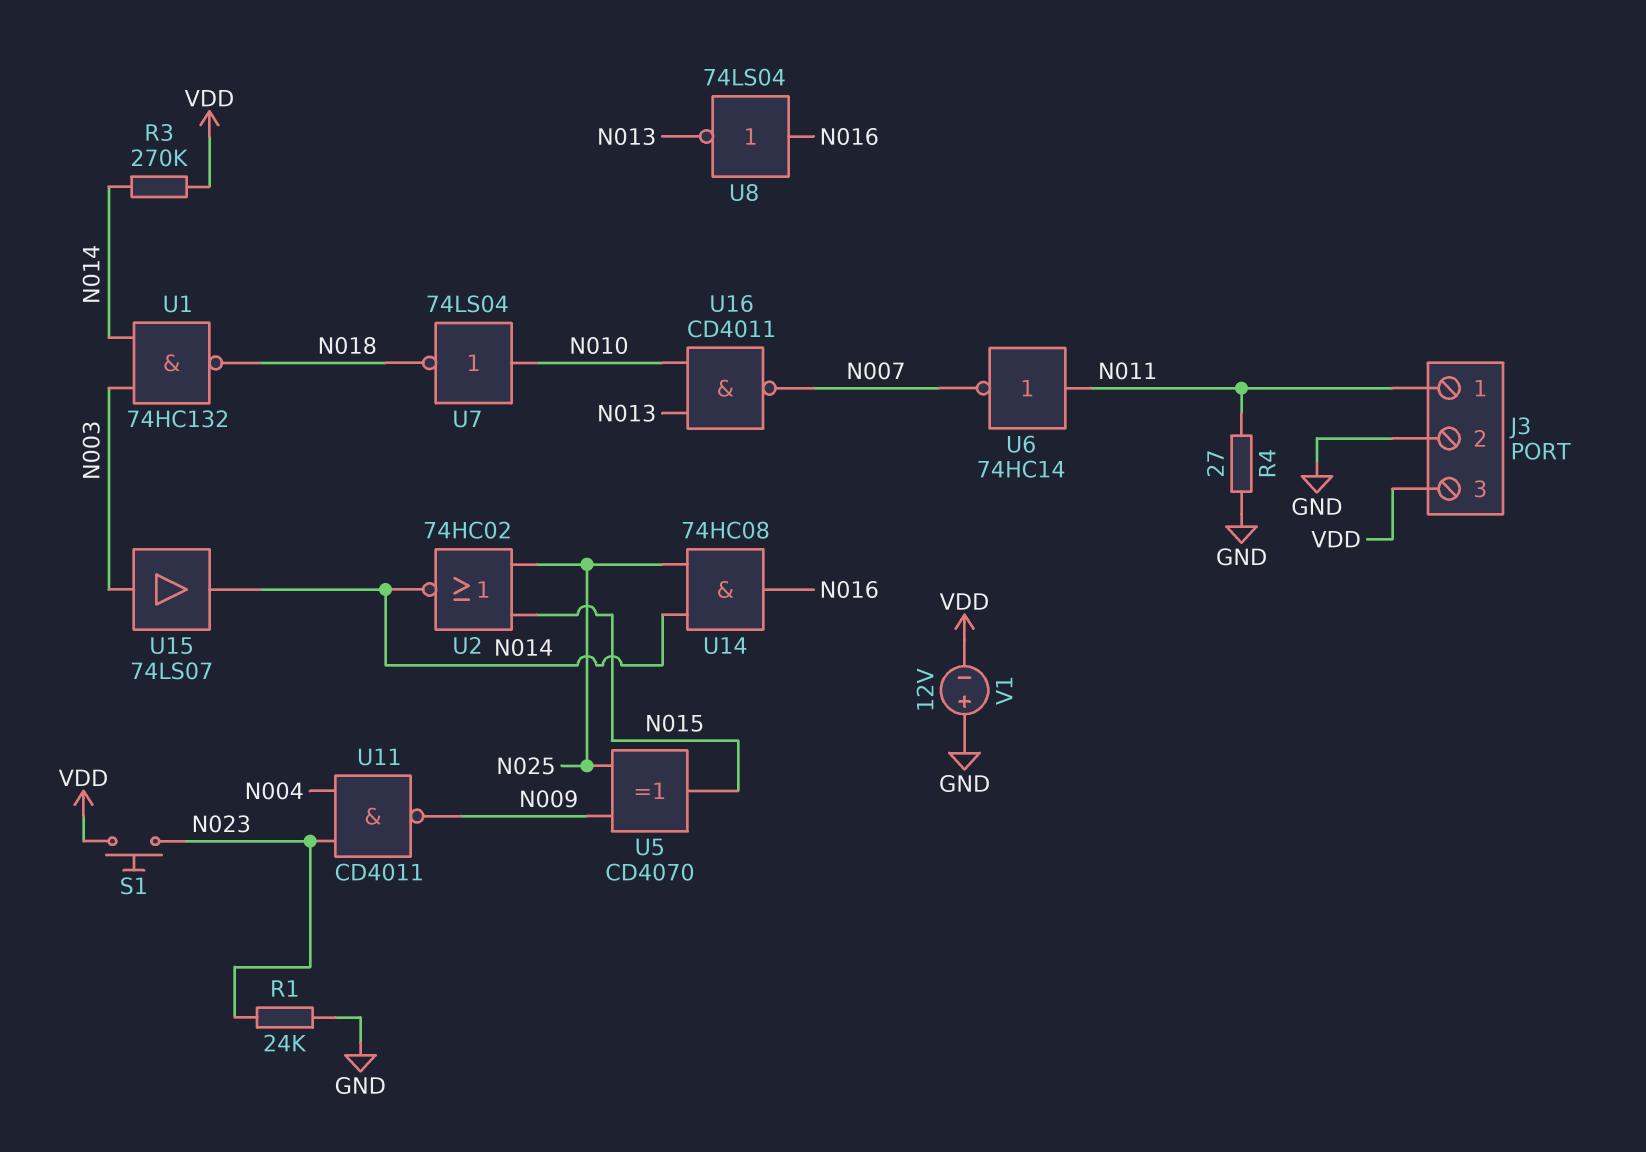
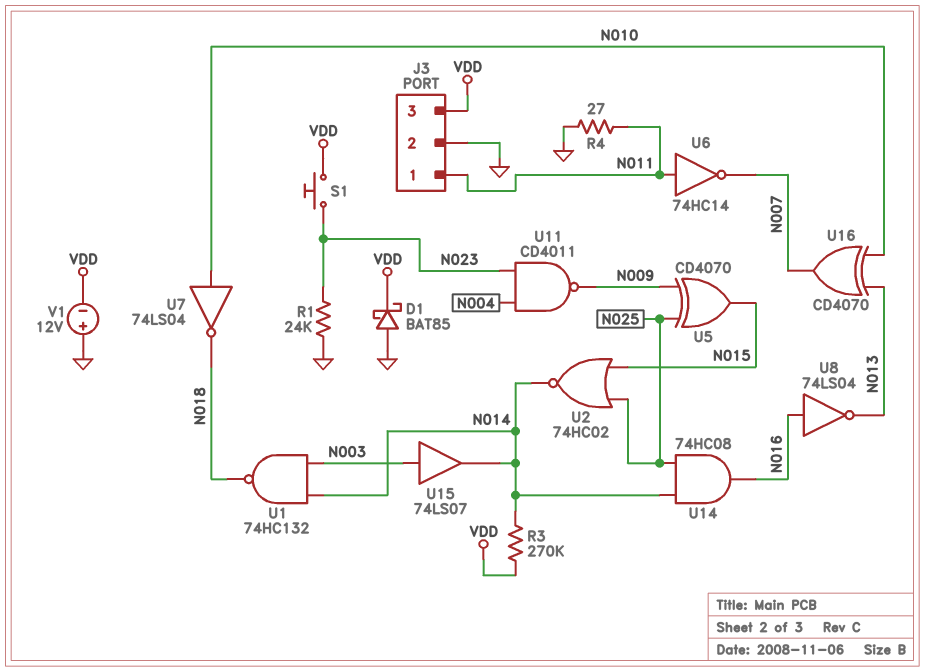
D1: none -> schottky BAT85 (A GND, K VDD)
U16: NAND CD4011 (in N010, in N013, out N007) -> XOR CD4070 (in N010, in N013, out N007)

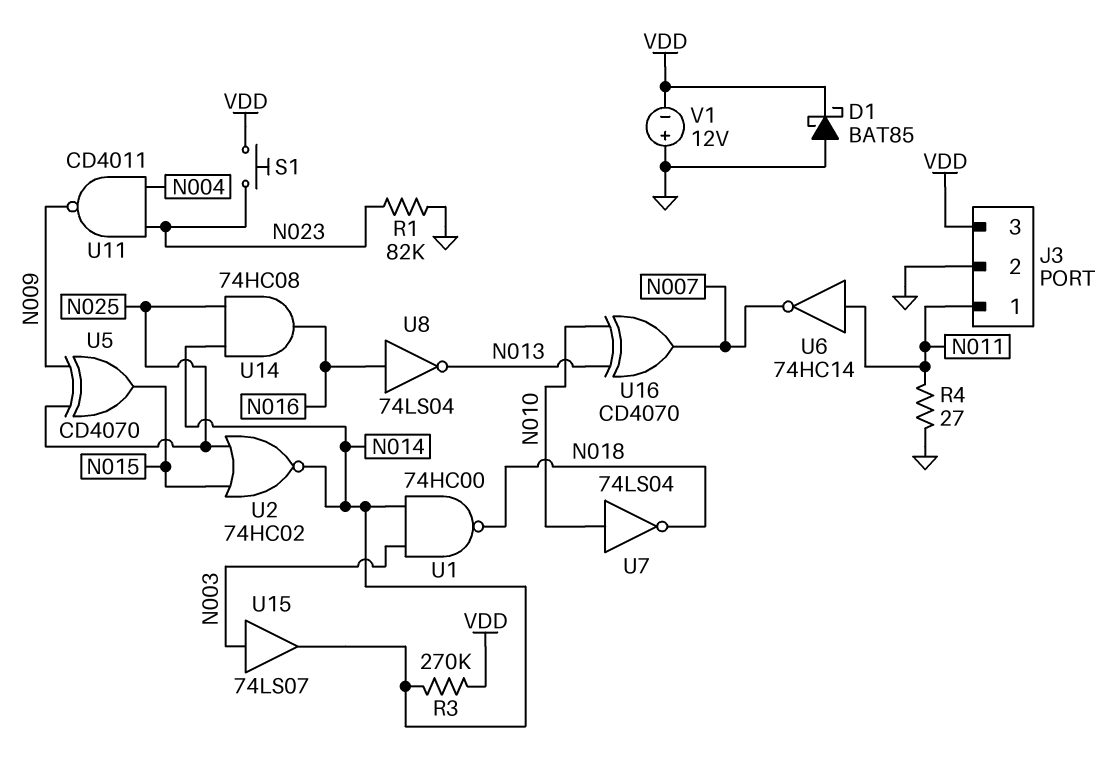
R1: 24k (GND, N023) -> 82k (GND, N023)
U1: NAND 74HC132 (in N003, in N014, out N018) -> NAND 74HC00 (in N003, in N014, out N018)

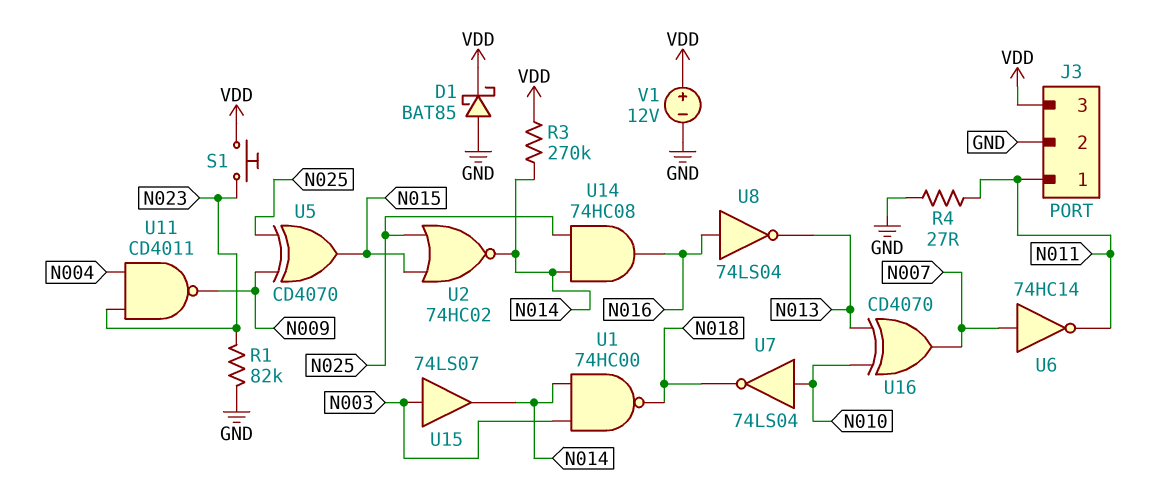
U6: NOT 74HC14 (in N011, out N007) -> NOT 74HC14 (in N007, out N011)
V1: 12V (plus GND, minus VDD) -> 12V (plus VDD, minus GND)

